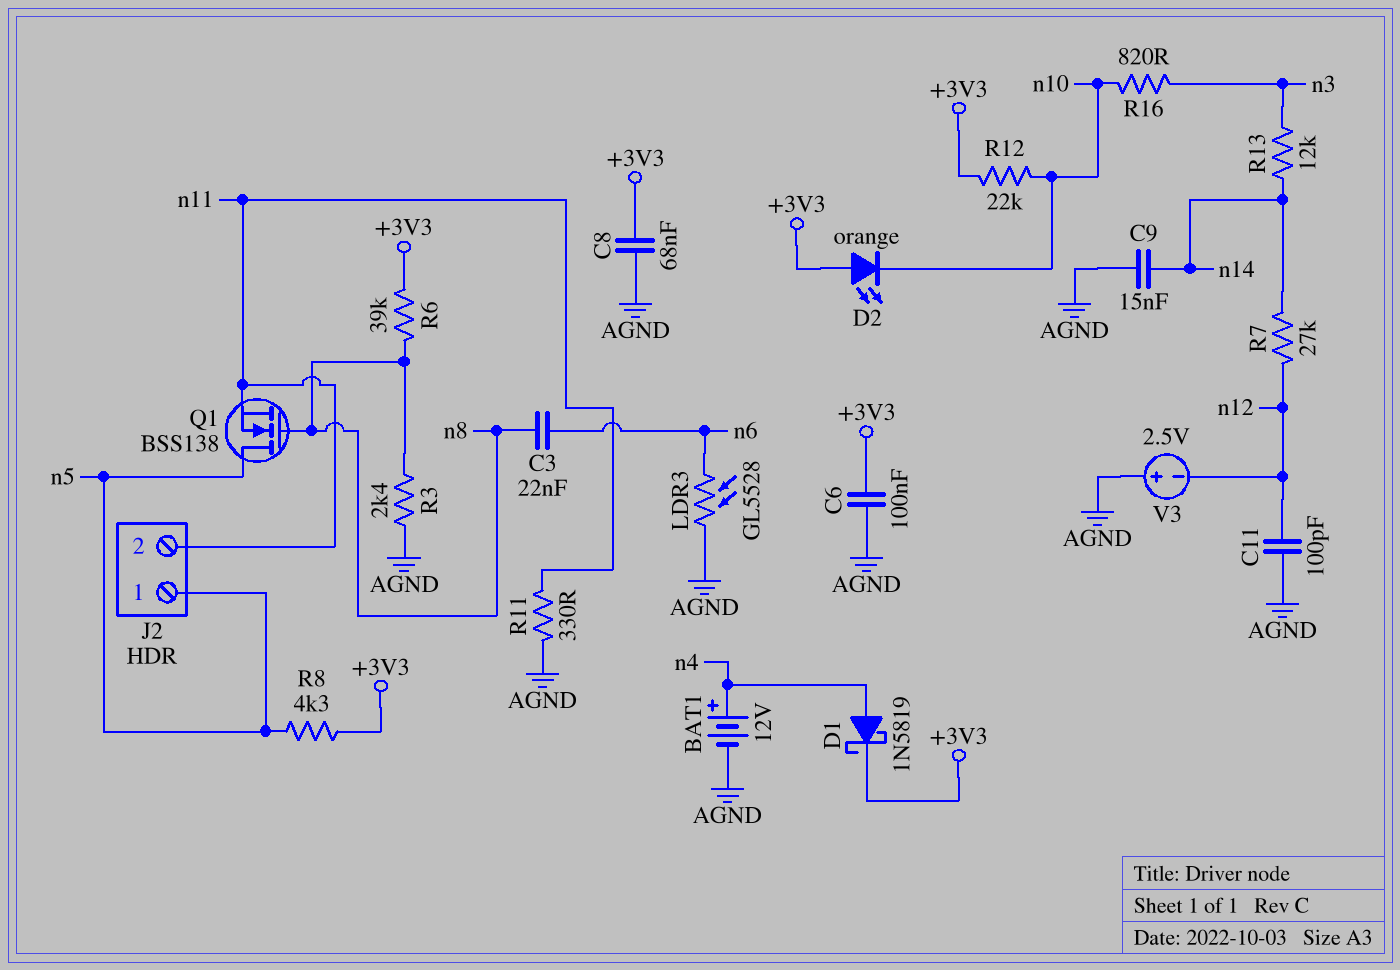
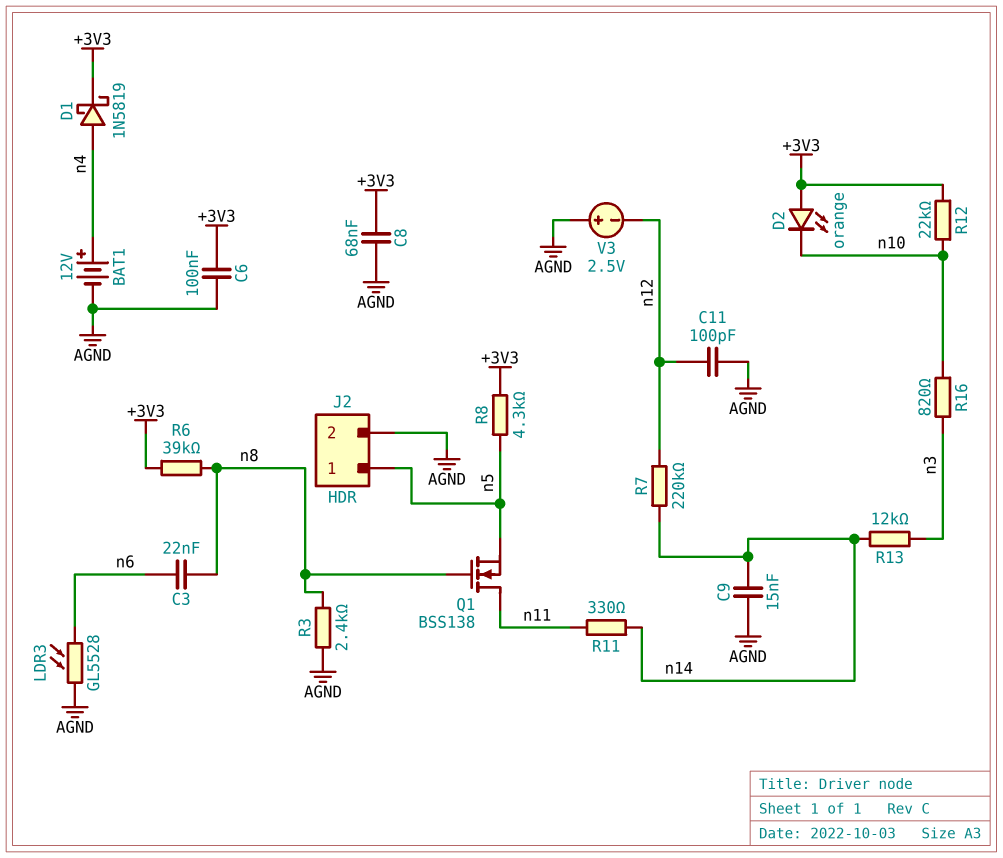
J2 pin 2: n11 -> AGND
Q1: NMOS BSS138 (G n8, D n5, S n11) -> NMOS BSS138 (G n8, D n11, S n5)
R7: 27k (n12, n14) -> 220k (n12, n14)
R11: 330 (AGND, n11) -> 330 (n11, n14)

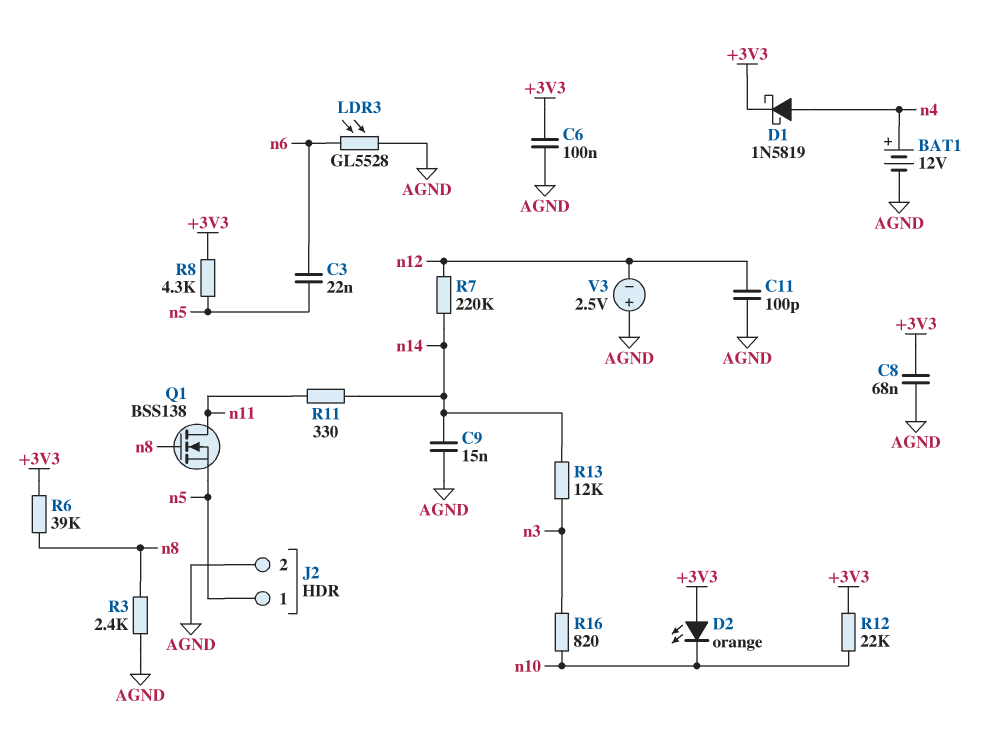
C3: 22nF (n6, n8) -> 22nF (n5, n6)

